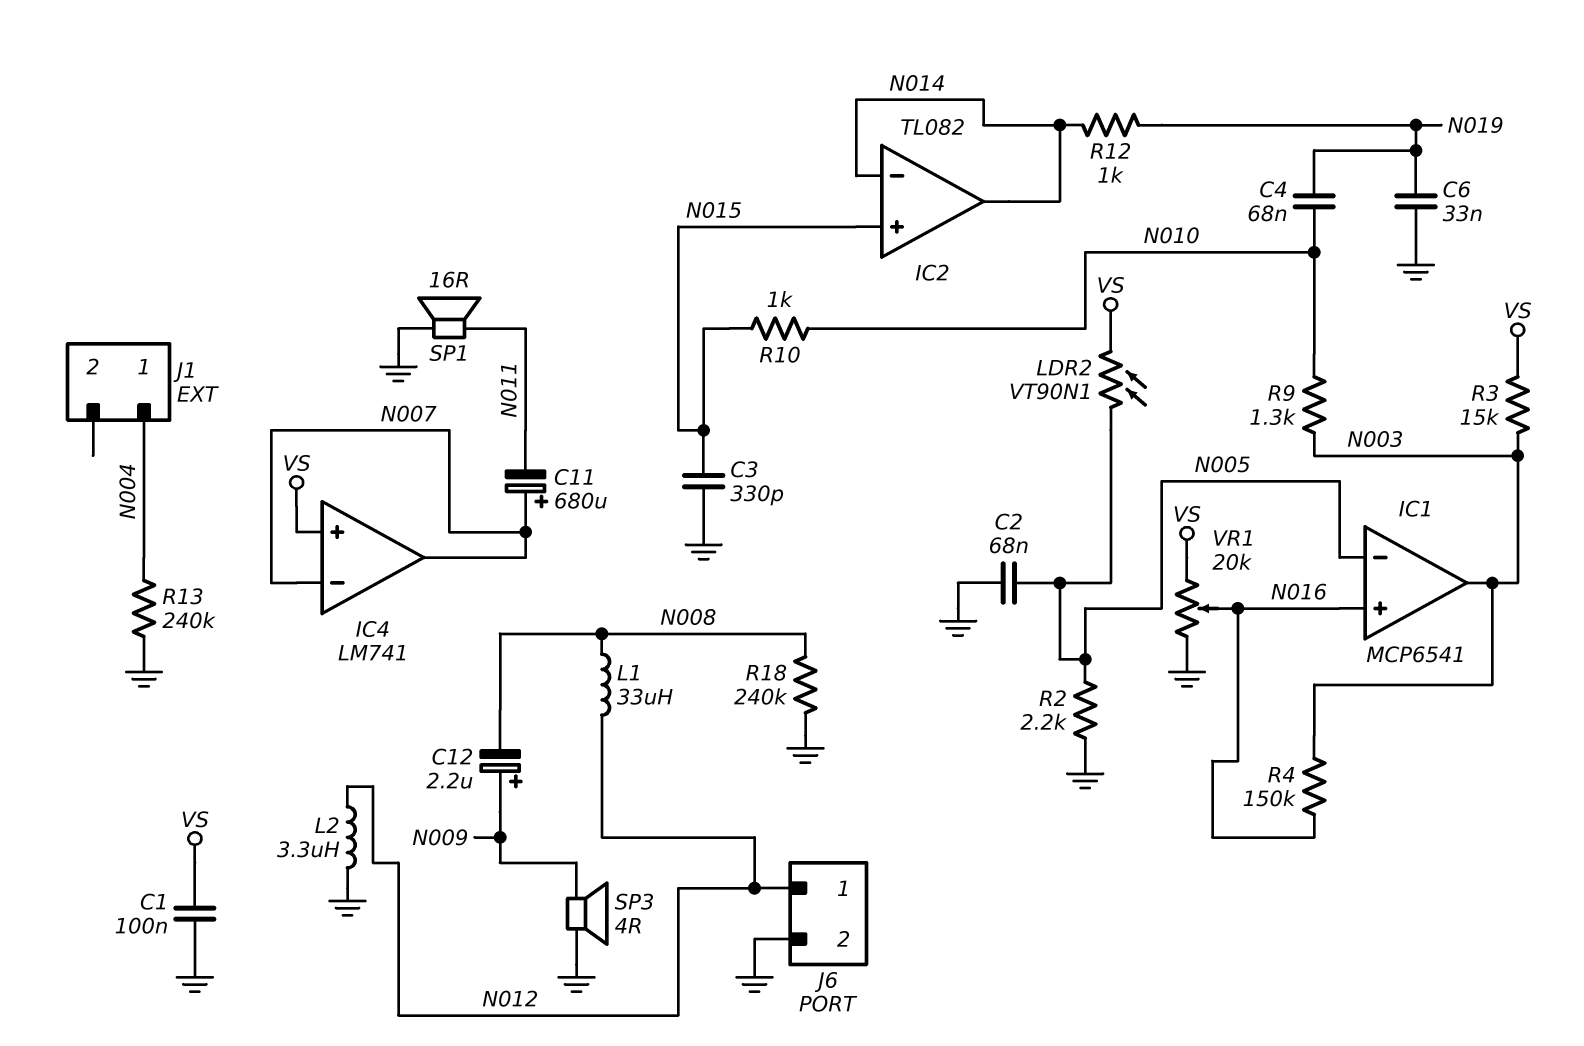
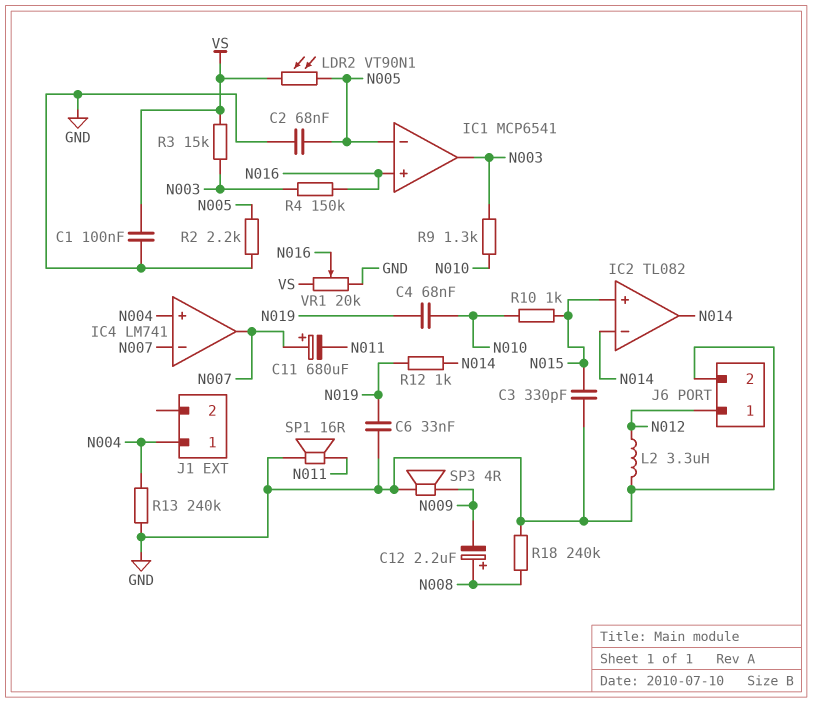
C12: 2.2uF (plus N009, minus N008) -> 2.2uF (plus N008, minus N009)
IC4 pin in+: VS -> N004
L1: 33uH (N008, N012) -> none

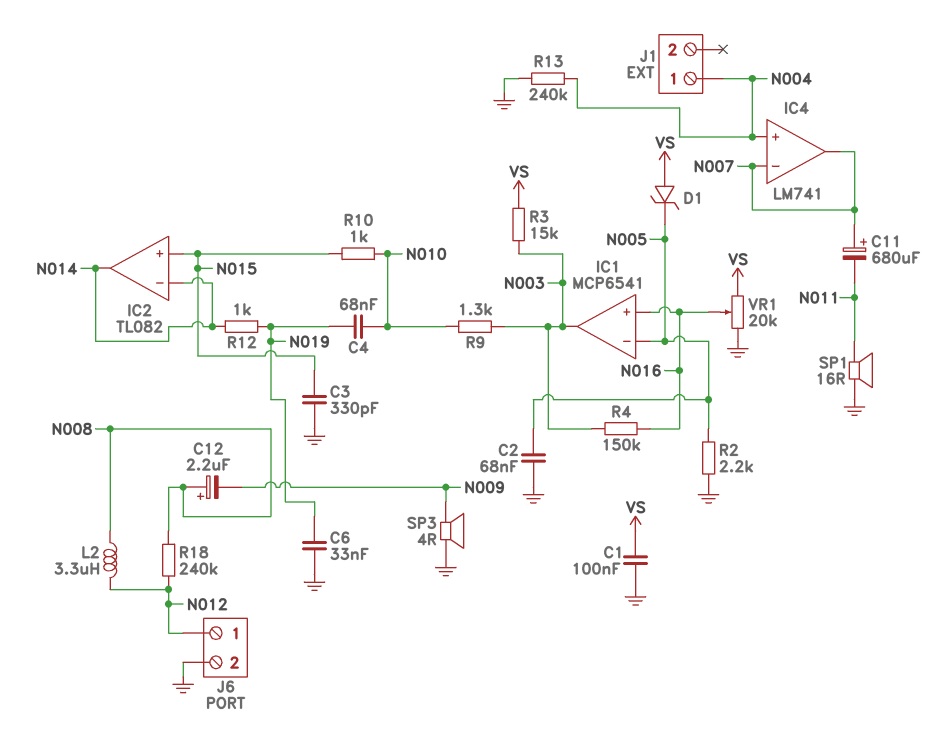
D1: none -> zener (A VS, K N005)
L2: 3.3uH (GND, N012) -> 3.3uH (N008, N012)
LDR2: VT90N1 (N005, VS) -> none
R18: 240k (GND, N008) -> 240k (N008, N012)

